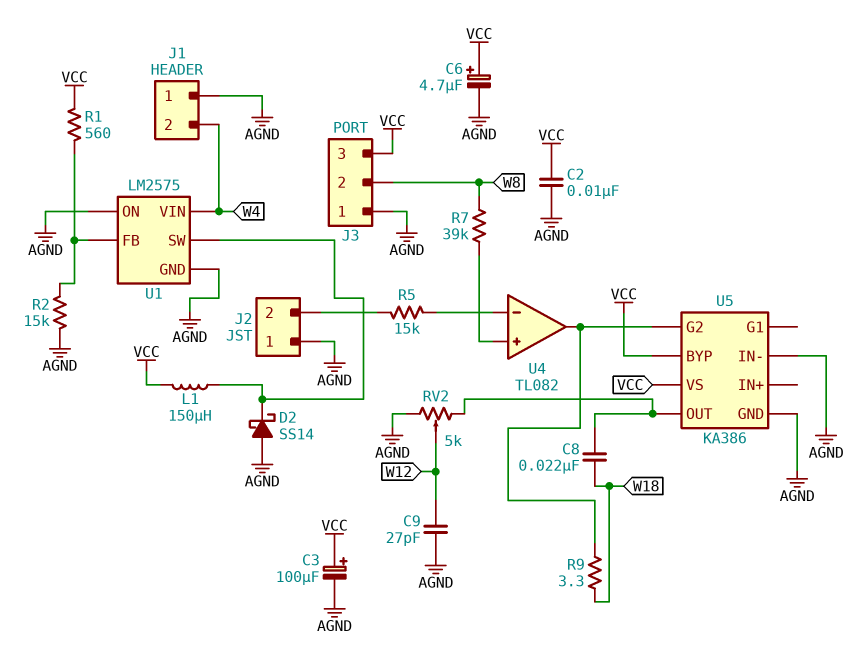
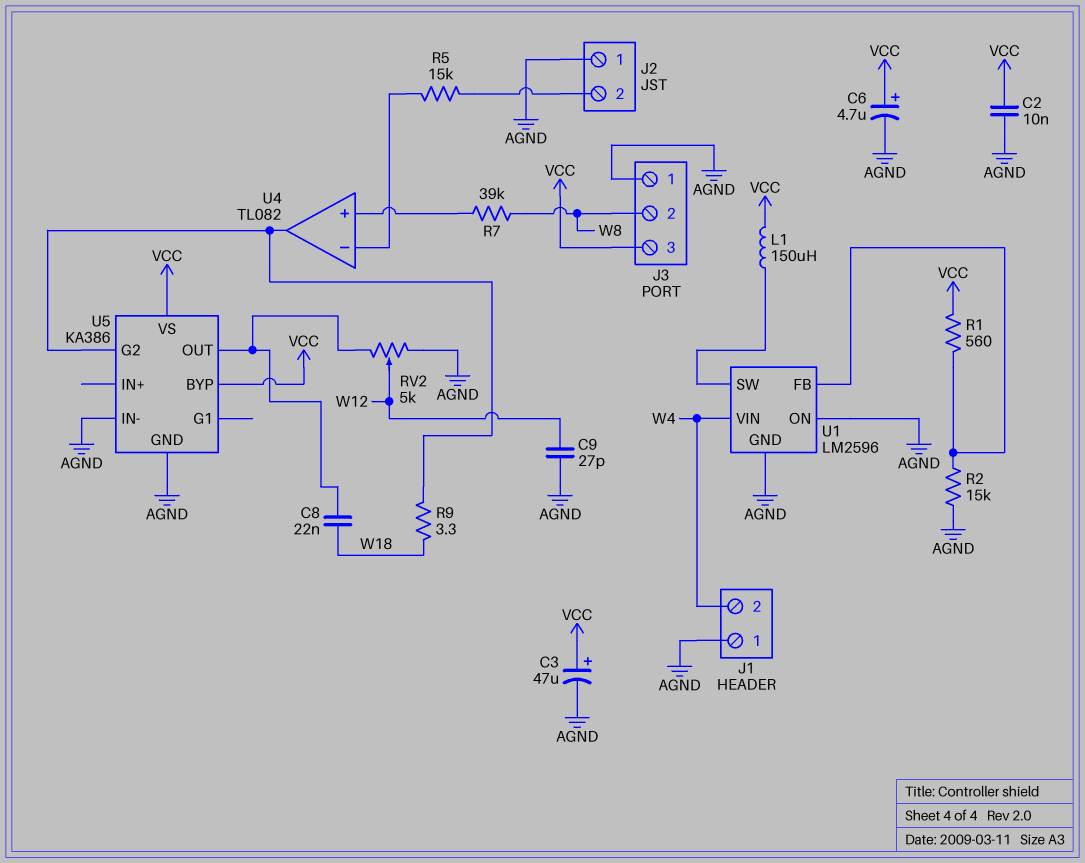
C3: 100uF (plus VCC, minus AGND) -> 47uF (plus VCC, minus AGND)
D2: schottky SS14 (A AGND, K U1/SW) -> none
U1: LM2575 -> LM2596

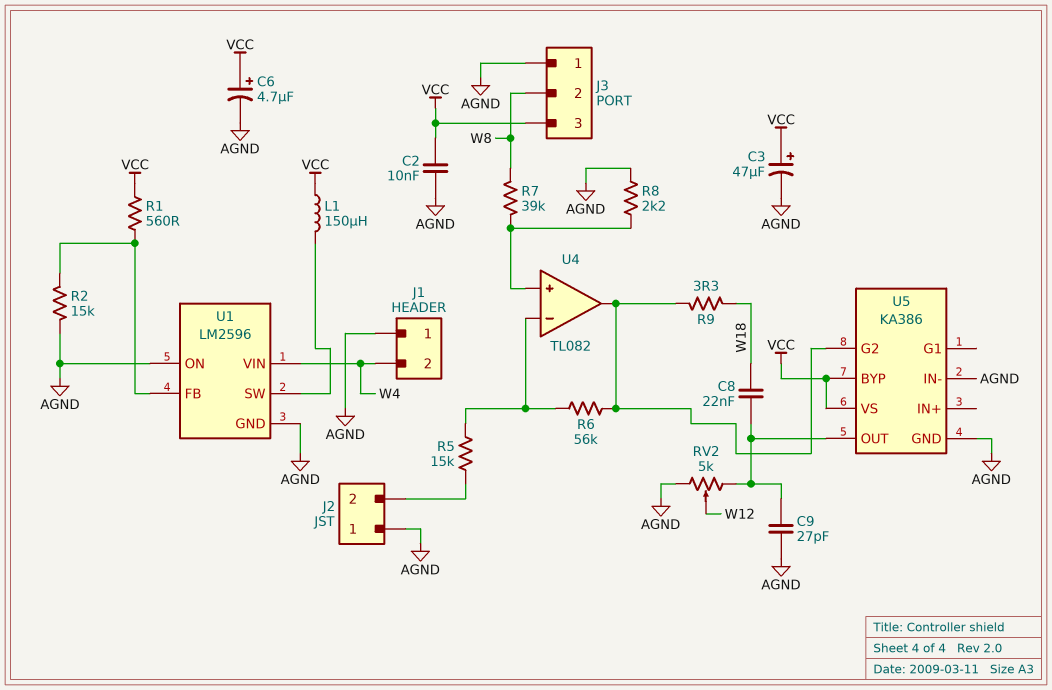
C9: 27pF (AGND, W12) -> 27pF (AGND, U5/OUT)
R6: none -> 56k (U4/in-, U4/out)
R8: none -> 2.2k (AGND, U4/in+)

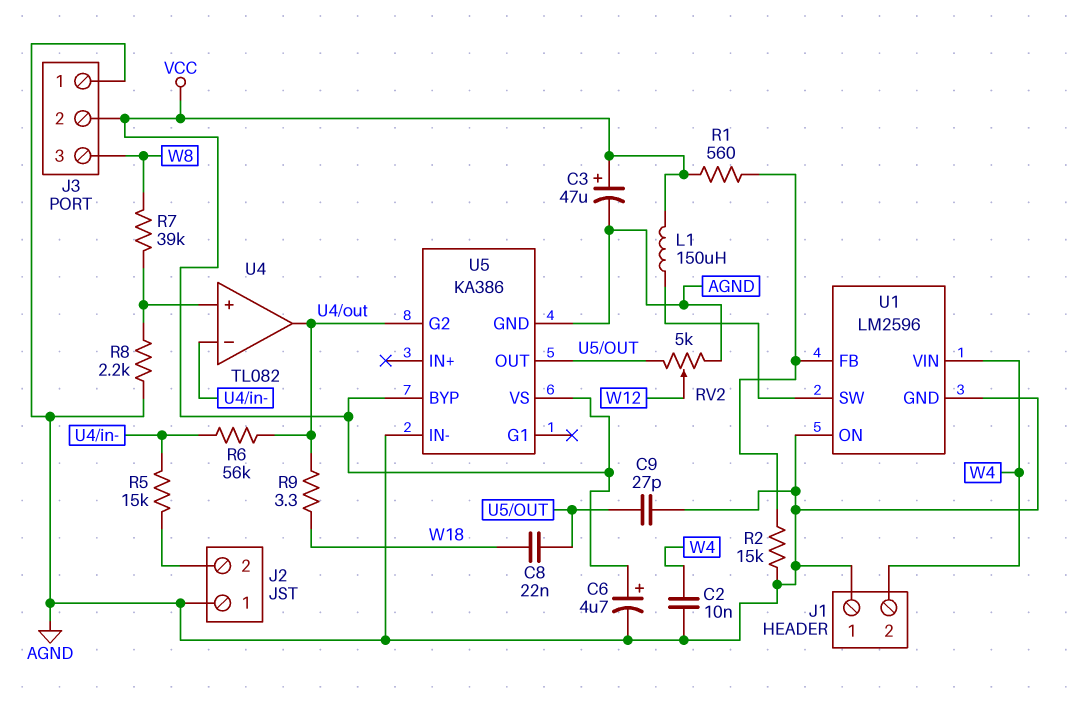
C2: 10nF (AGND, VCC) -> 10nF (AGND, W4)
J3 pin 2: W8 -> VCC
J3 pin 3: VCC -> W8

